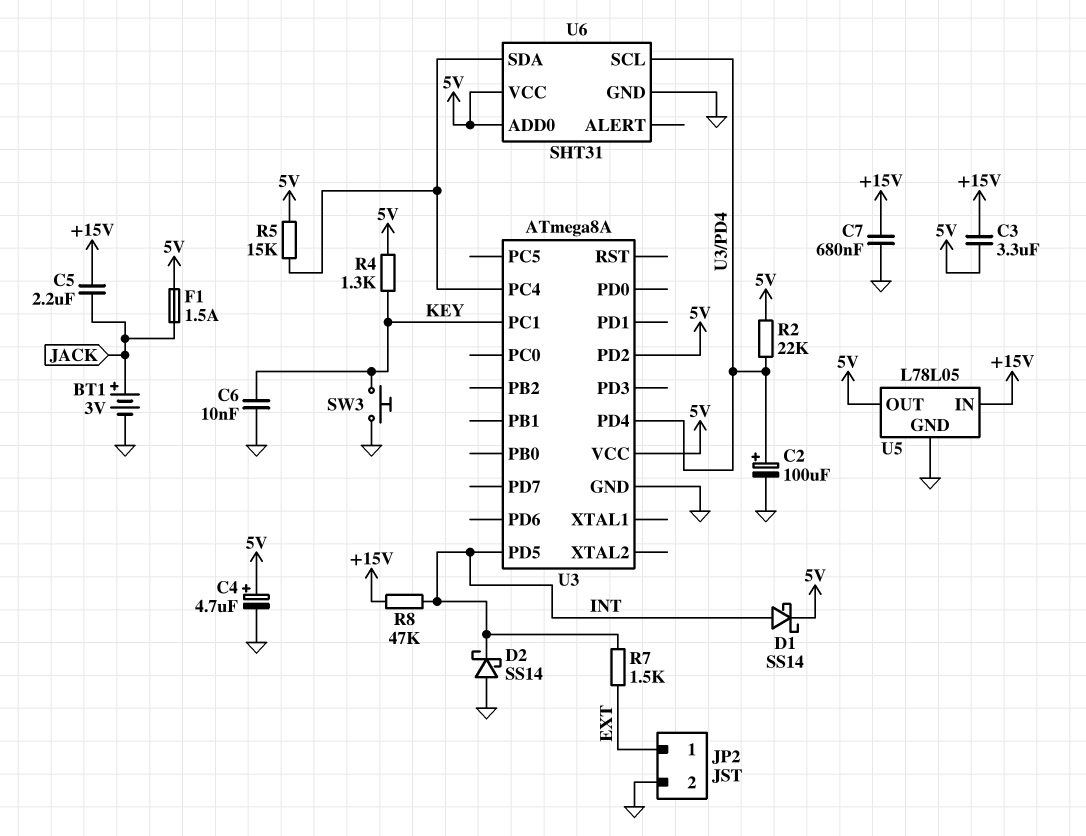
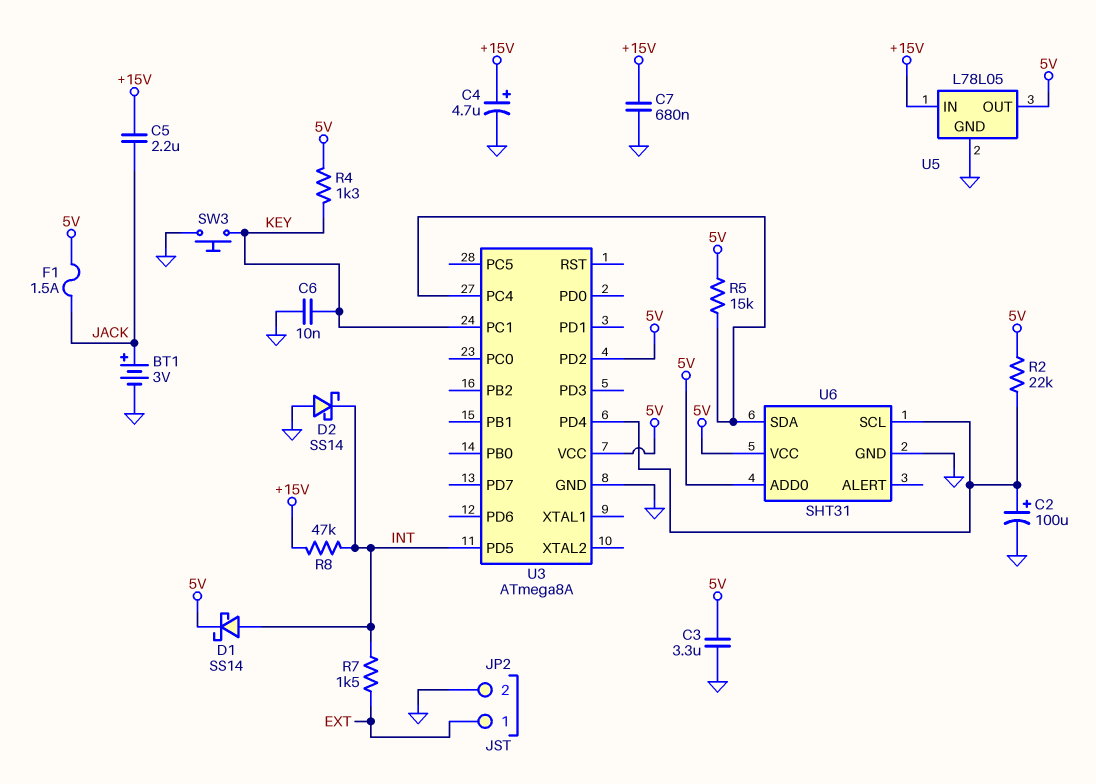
C3: 3.3uF (+15V, 5V) -> 3.3uF (5V, GND)
C4: 4.7uF (plus 5V, minus GND) -> 4.7uF (plus +15V, minus GND)

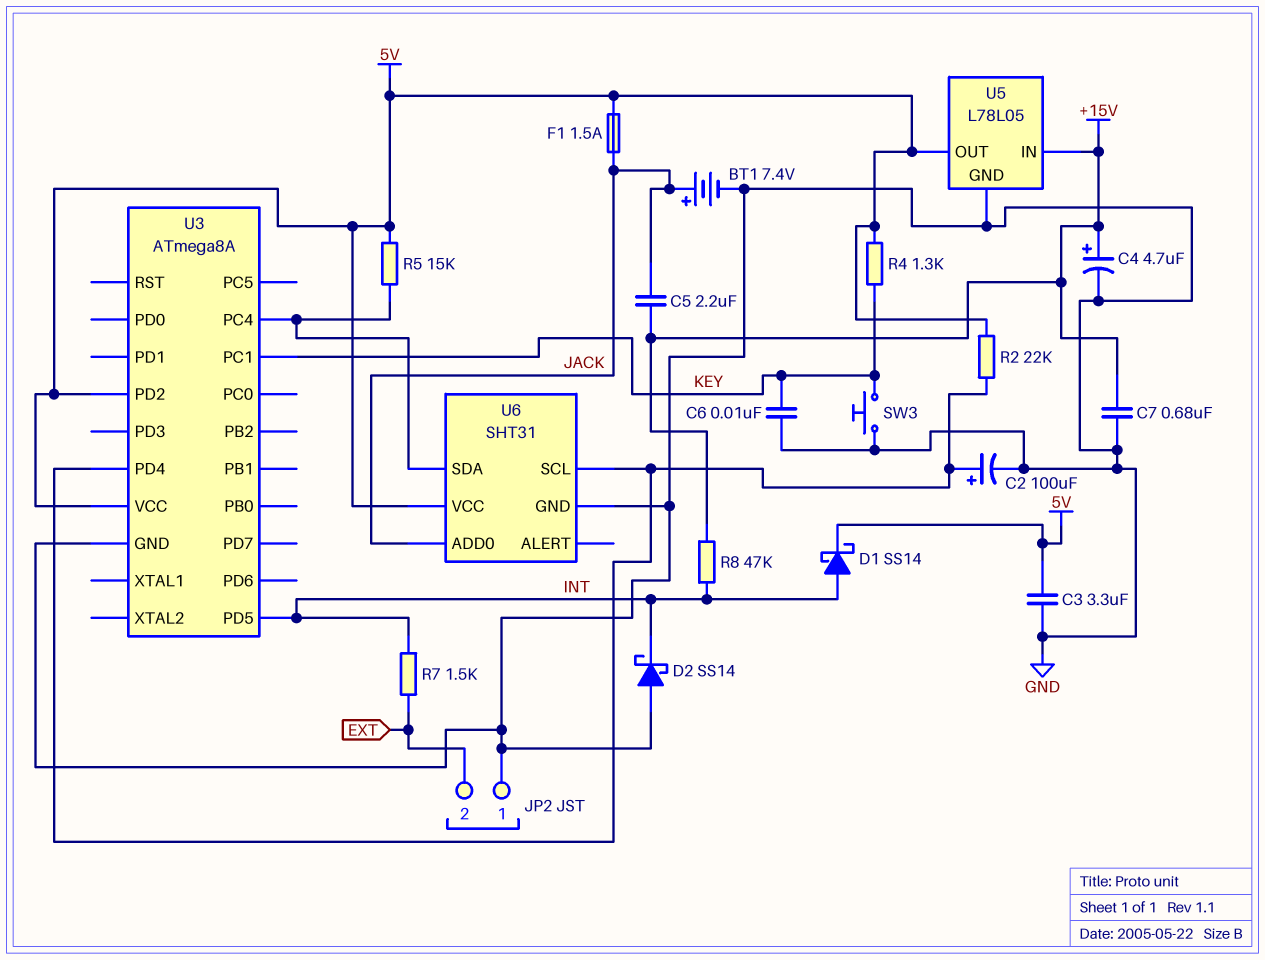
BT1: 3V (plus JACK, minus GND) -> 7.4V (plus JACK, minus GND)
JP2 pin 1: EXT -> GND
JP2 pin 2: GND -> EXT
U6 pin ADD0: 5V -> JACK

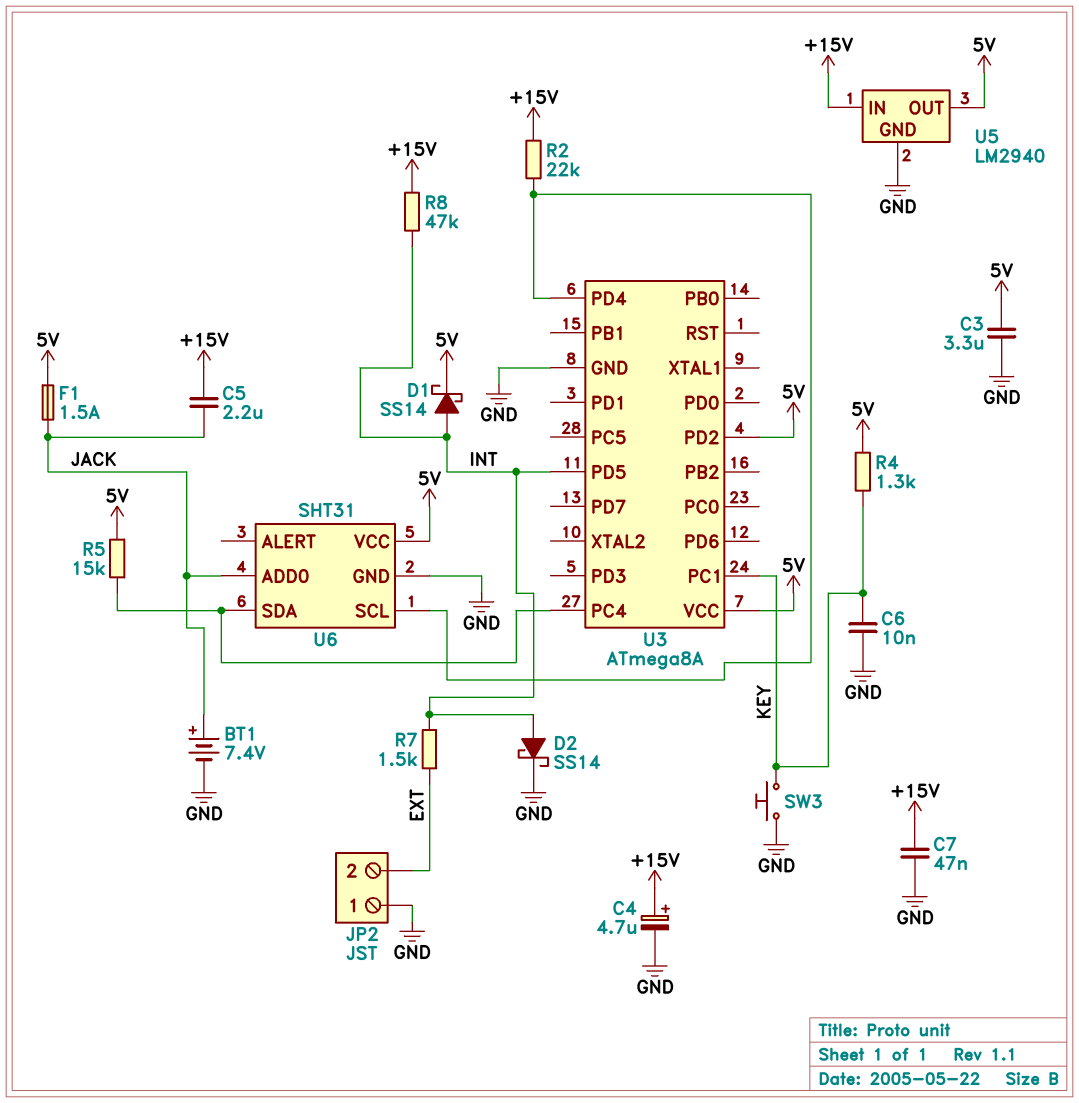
C2: 100uF (plus U3/PD4, minus GND) -> none
C7: 680nF (+15V, GND) -> 47nF (+15V, GND)
D2: schottky SS14 (A GND, K INT) -> schottky SS14 (A INT, K GND)
R2: 22k (5V, U3/PD4) -> 22k (+15V, U3/PD4)
U5: L78L05 -> LM2940

